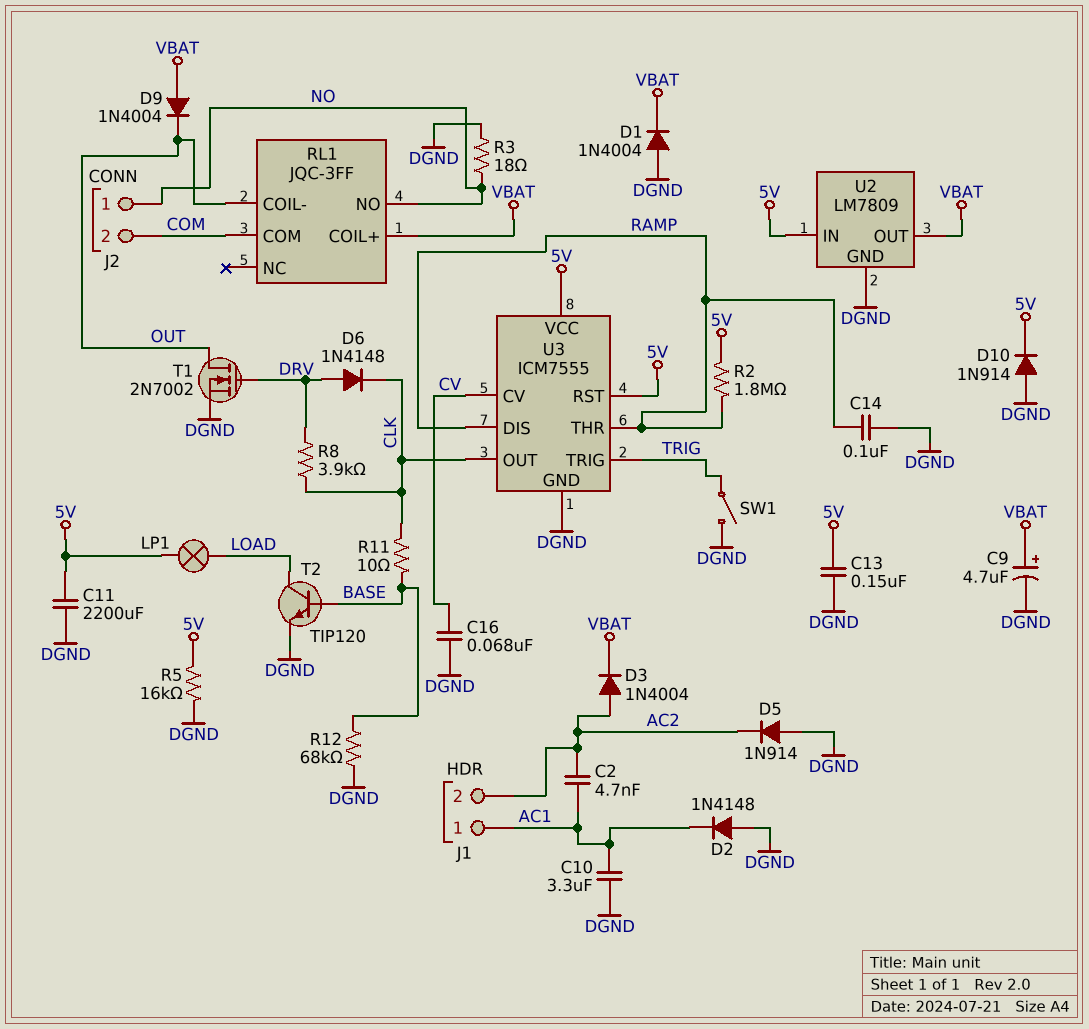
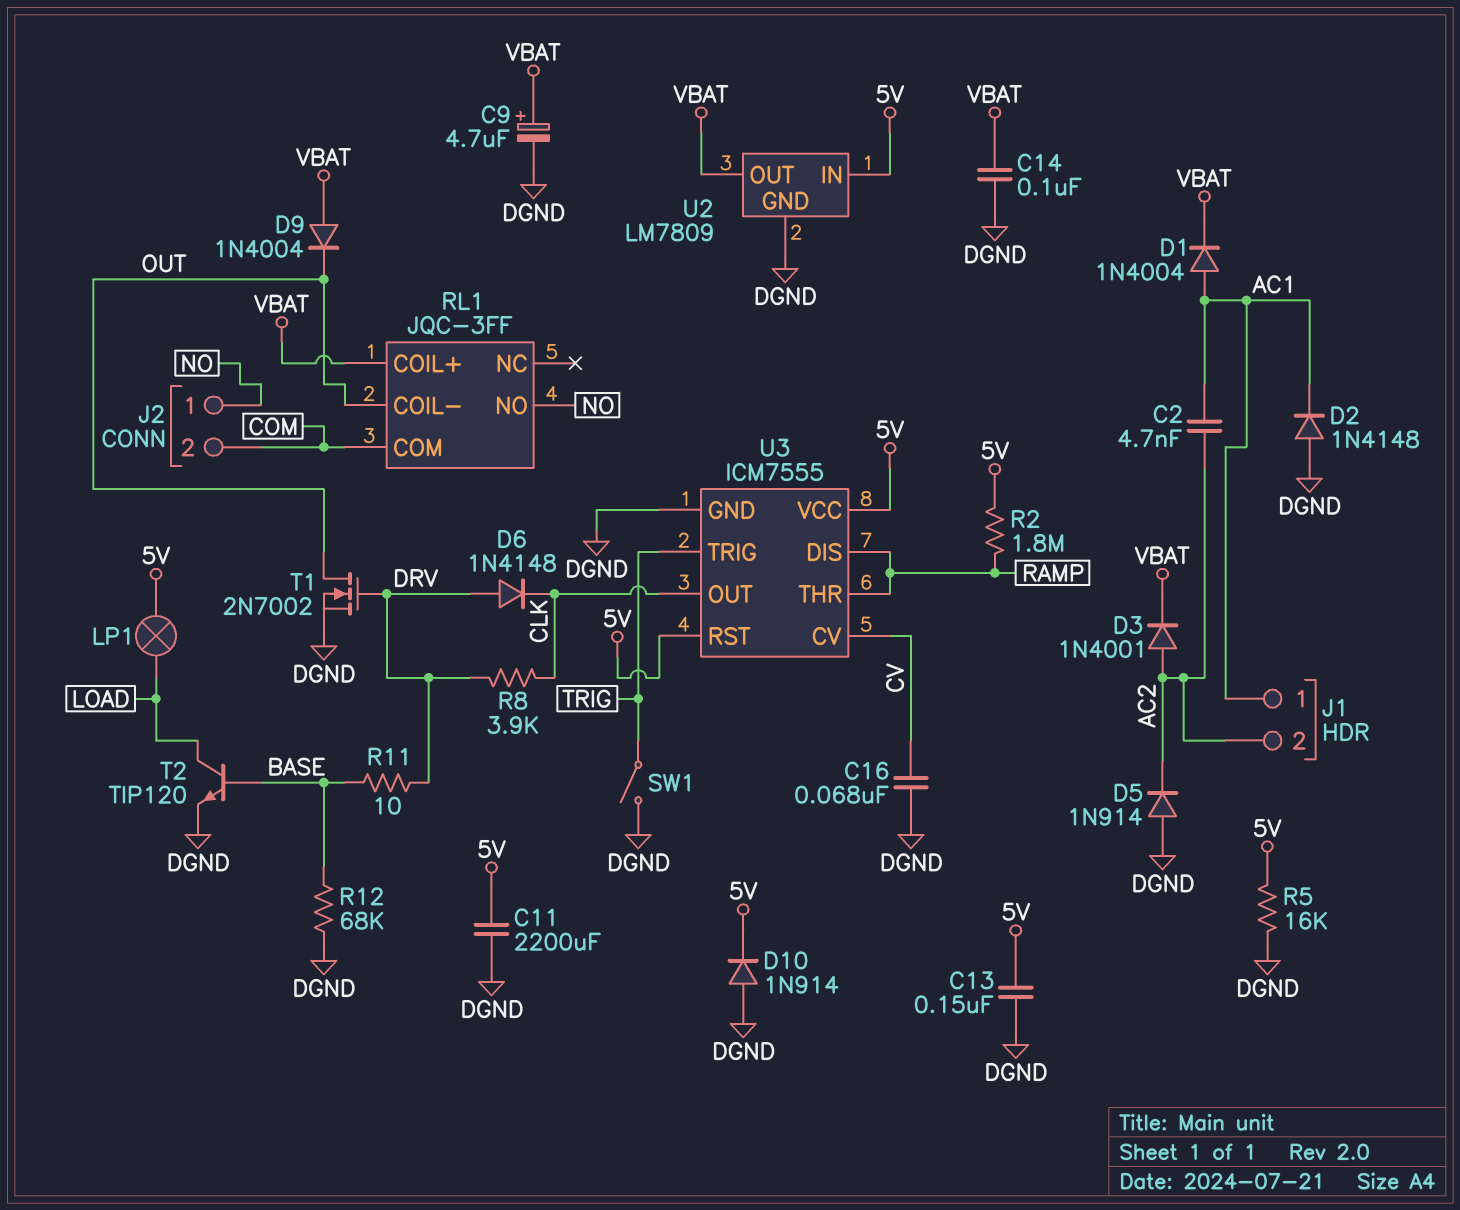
C10: 3.3uF (AC1, DGND) -> none
C14: 100nF (DGND, RAMP) -> 100nF (DGND, VBAT)
D1: diode 1N4004 (A DGND, K VBAT) -> diode 1N4004 (A AC1, K VBAT)
D3: diode 1N4004 (A AC2, K VBAT) -> diode 1N4001 (A AC2, K VBAT)
R3: 18 (DGND, NO) -> none
R11: 10 (BASE, CLK) -> 10 (BASE, DRV)

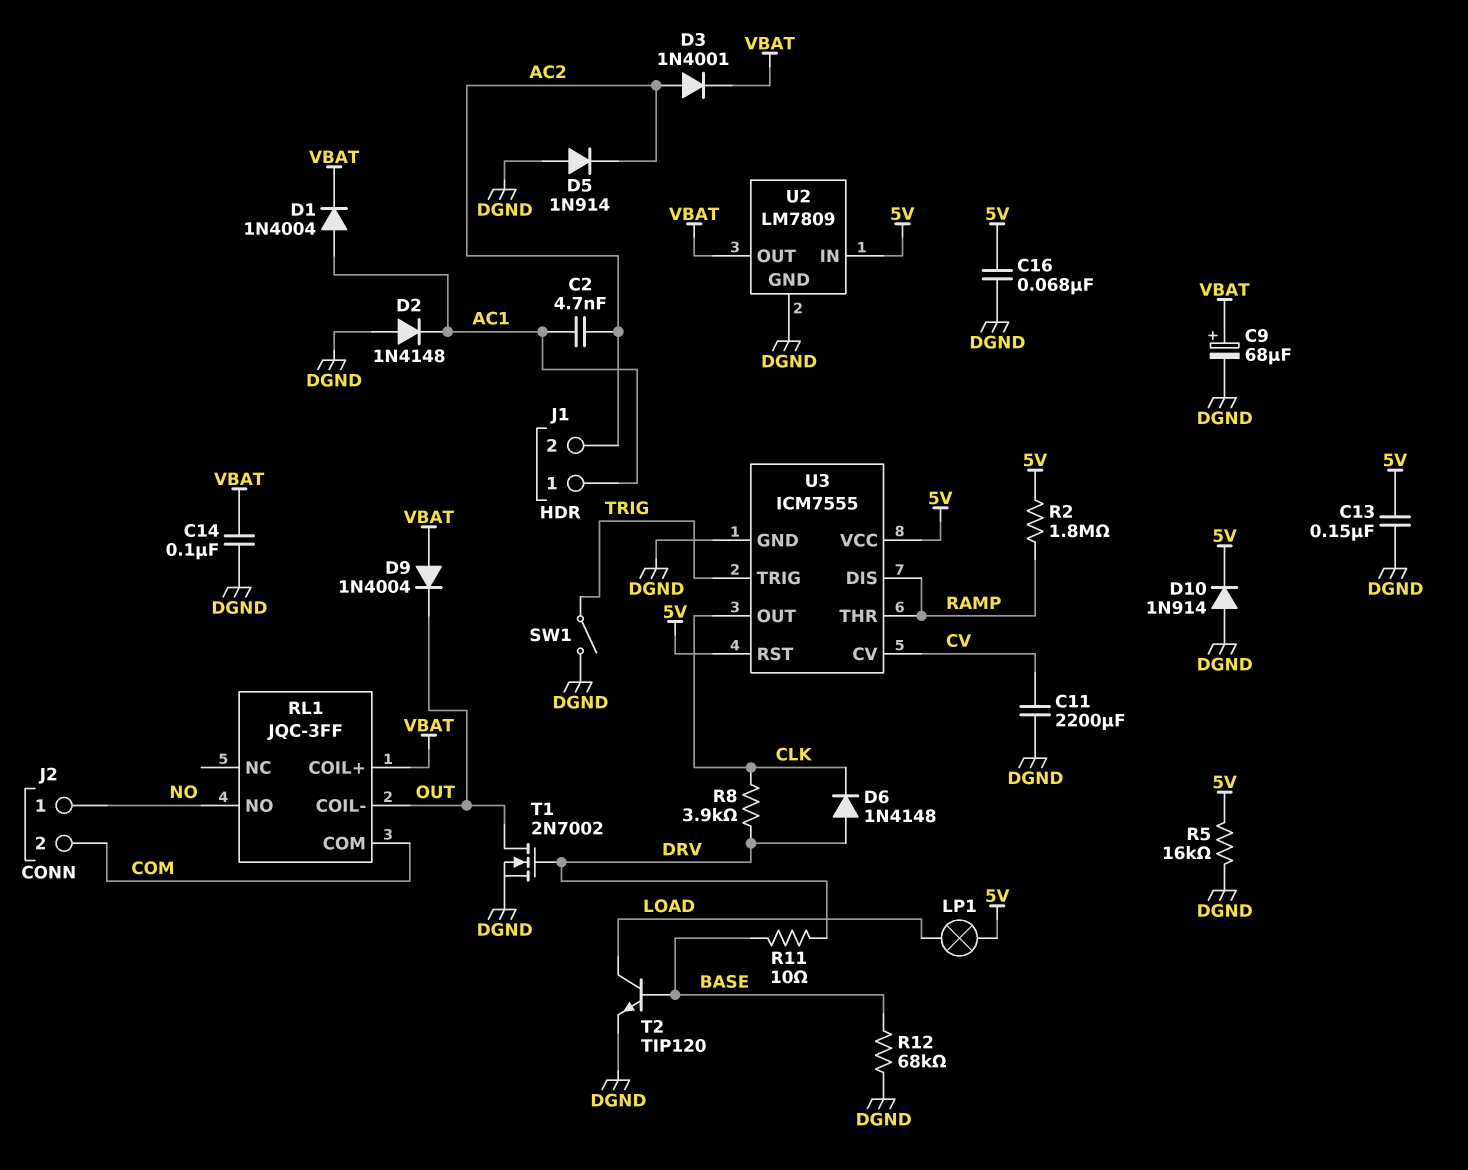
C9: 4.7uF (plus VBAT, minus DGND) -> 68uF (plus VBAT, minus DGND)
C11: 2200uF (5V, DGND) -> 2200uF (CV, DGND)
C16: 68nF (CV, DGND) -> 68nF (5V, DGND)

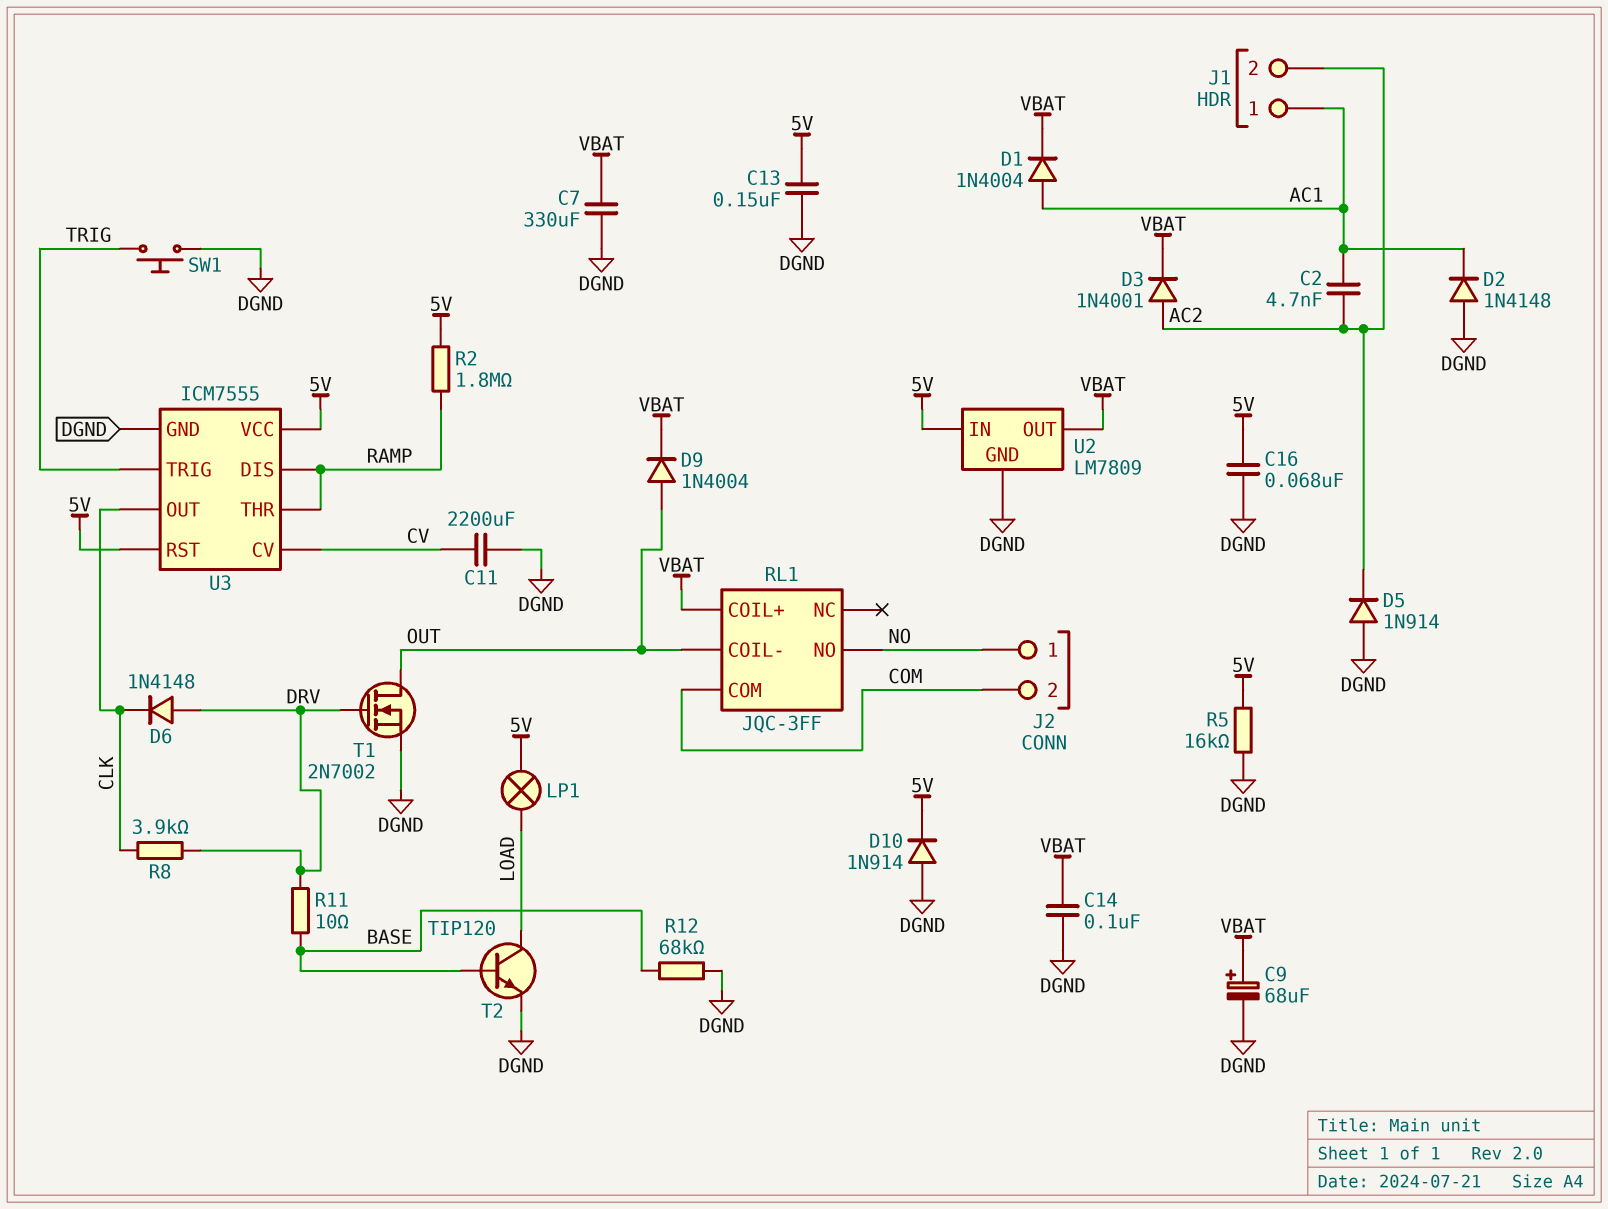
C7: none -> 330uF (DGND, VBAT)
D9: diode 1N4004 (A VBAT, K OUT) -> diode 1N4004 (A OUT, K VBAT)
SW1: switch (DGND, TRIG) -> button (DGND, TRIG)

